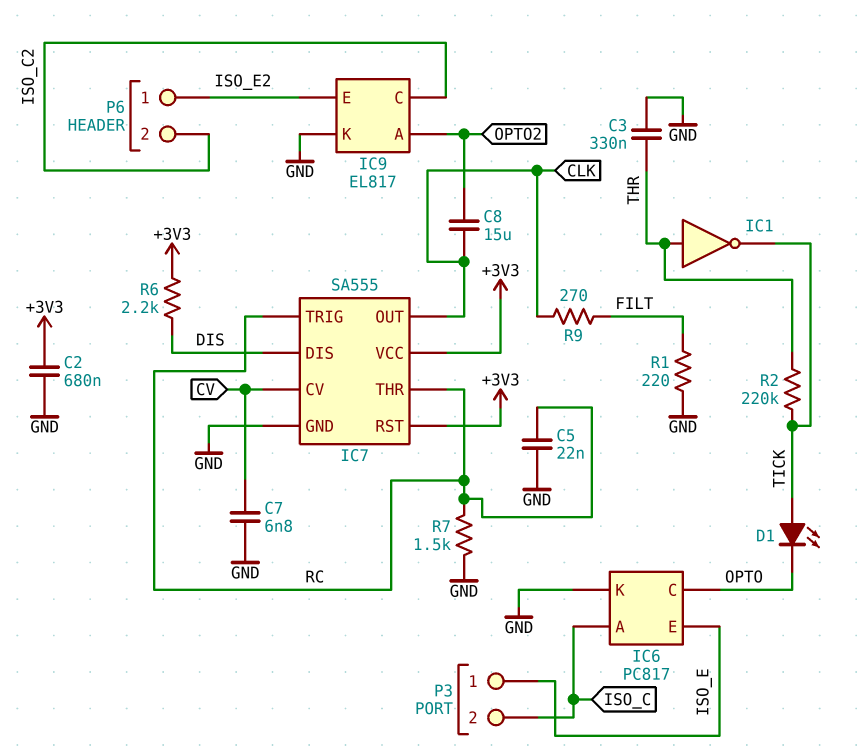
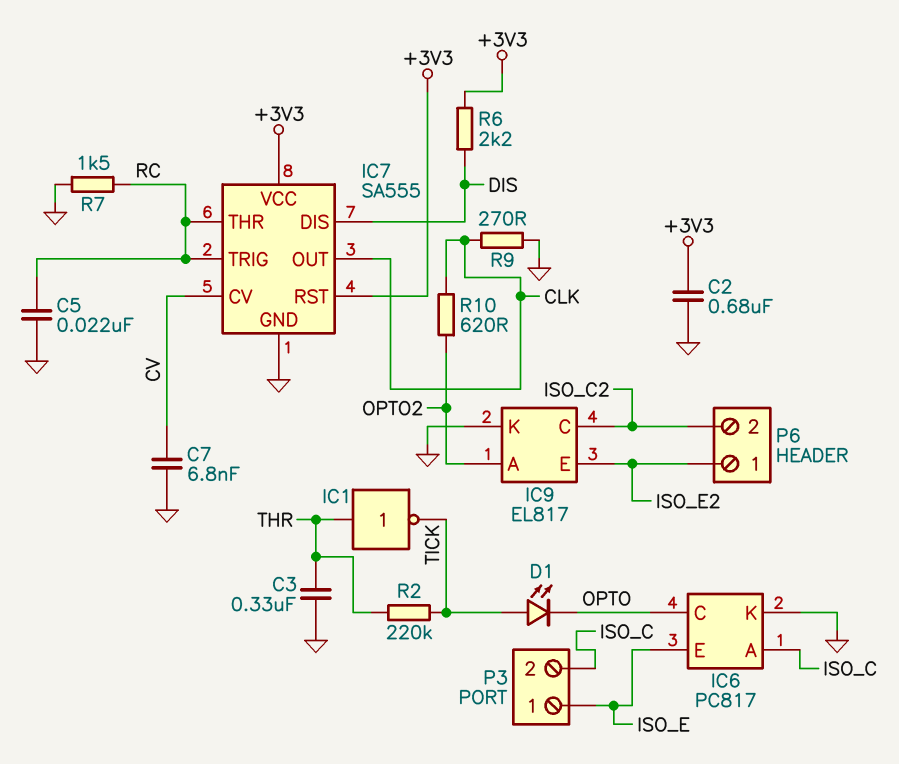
C8: 15uF (CLK, OPTO2) -> none
R1: 220 (FILT, GND) -> none
R9: 270 (CLK, FILT) -> 270 (CLK, GND)
R10: none -> 620 (CLK, OPTO2)

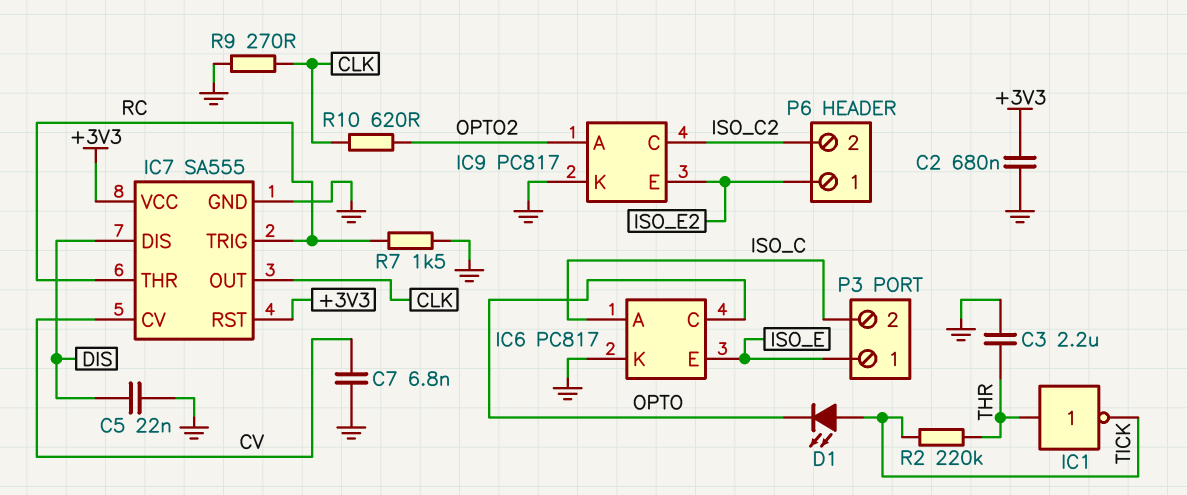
C3: 330nF (GND, THR) -> 2.2uF (GND, THR)
C5: 22nF (GND, RC) -> 22nF (DIS, GND)
IC9: EL817 -> PC817
R6: 2.2k (+3V3, DIS) -> none

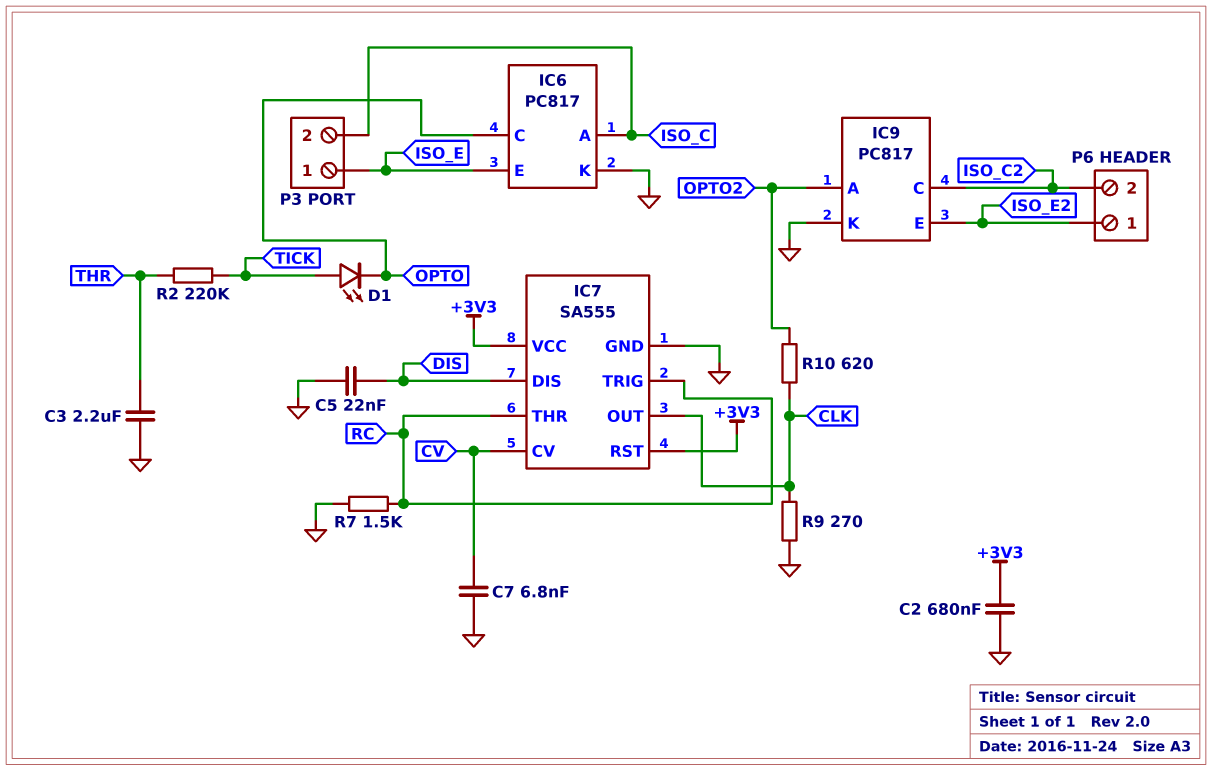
IC1: NOT (in THR, out TICK) -> none

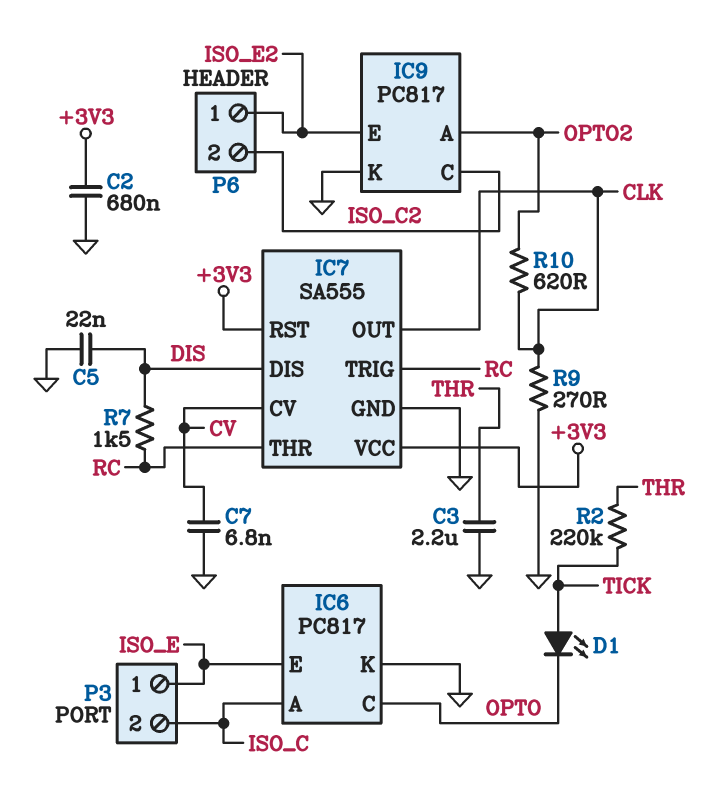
R7: 1.5k (GND, RC) -> 1.5k (DIS, RC)

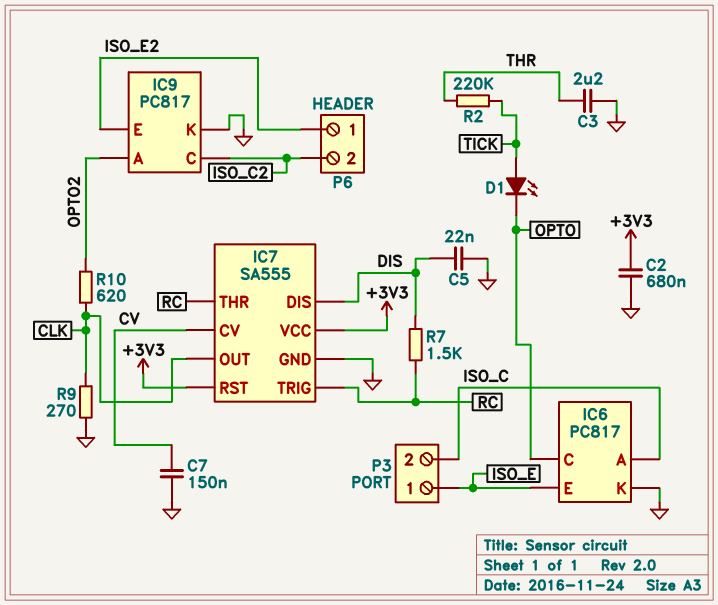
C7: 6.8nF (CV, GND) -> 150nF (CV, GND)

